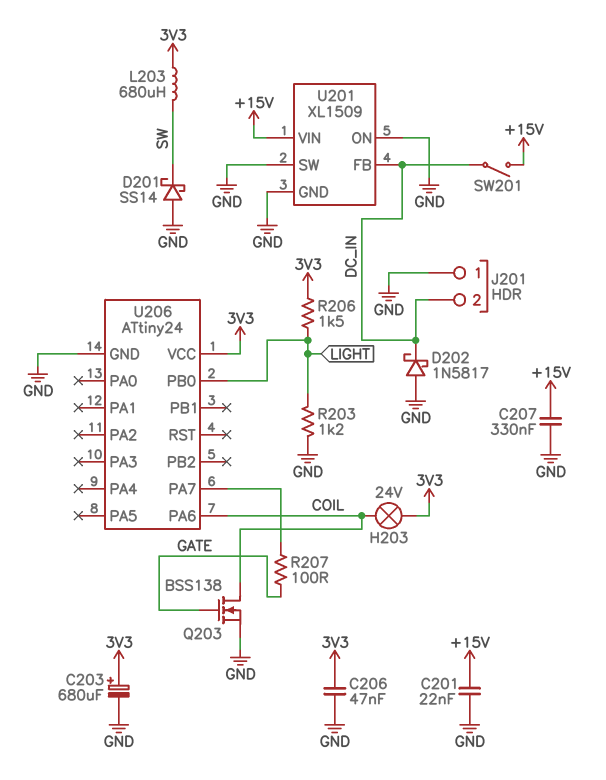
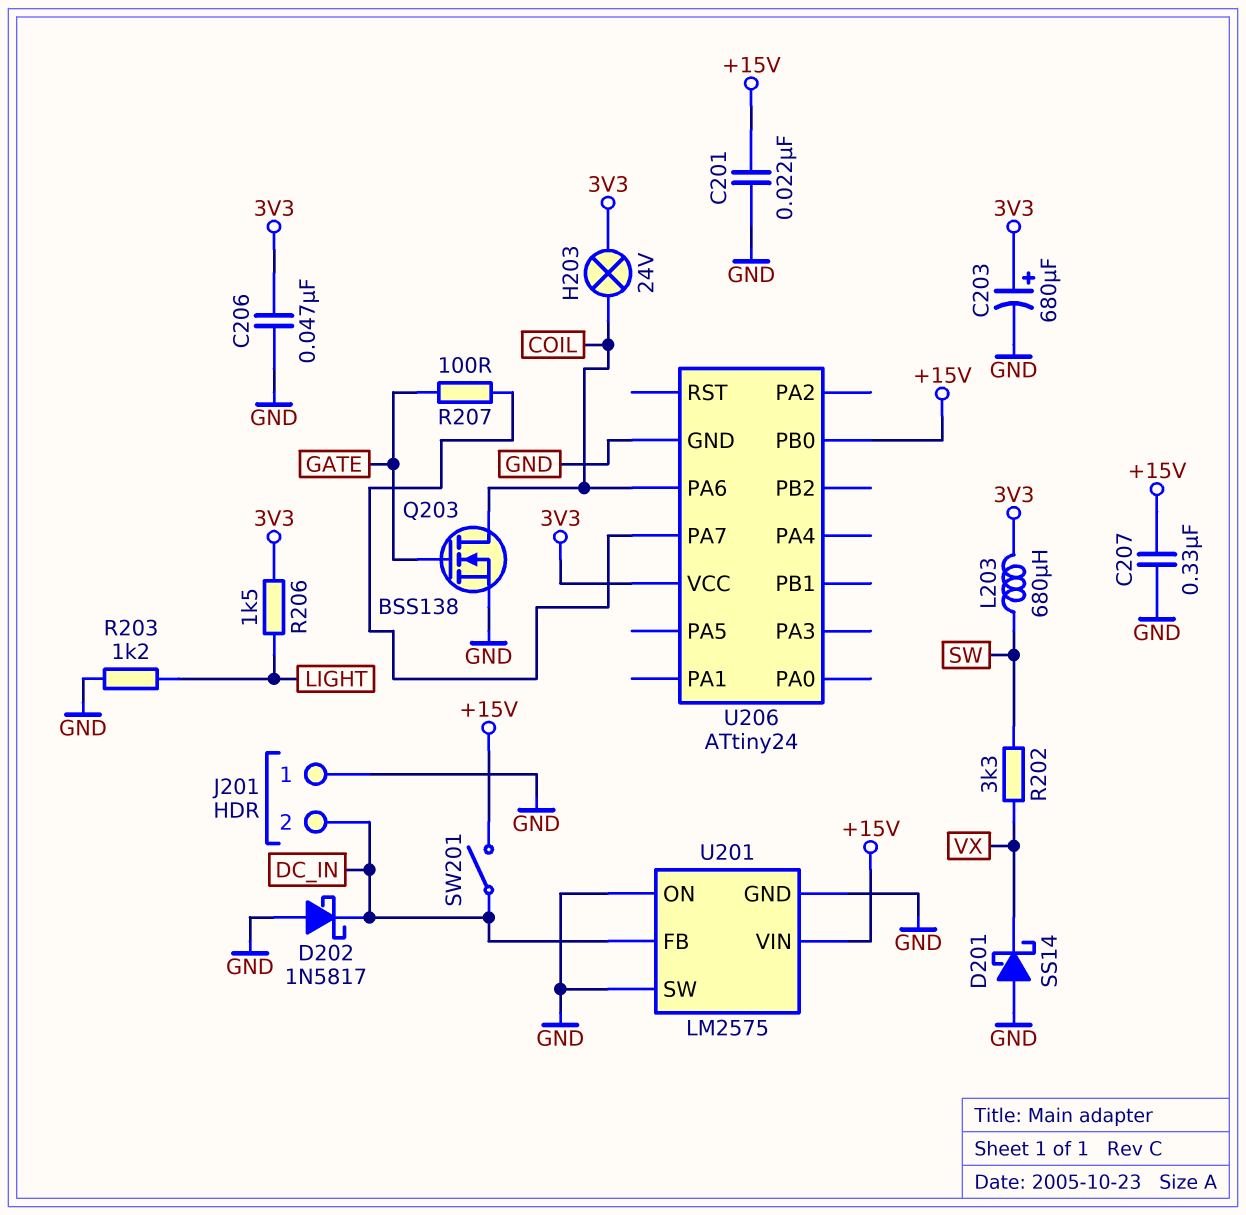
D201: schottky SS14 (A GND, K SW) -> schottky SS14 (A GND, K VX)
R202: none -> 3.3k (SW, VX)
U201: XL1509 -> LM2575
U206 pin PB0: LIGHT -> +15V

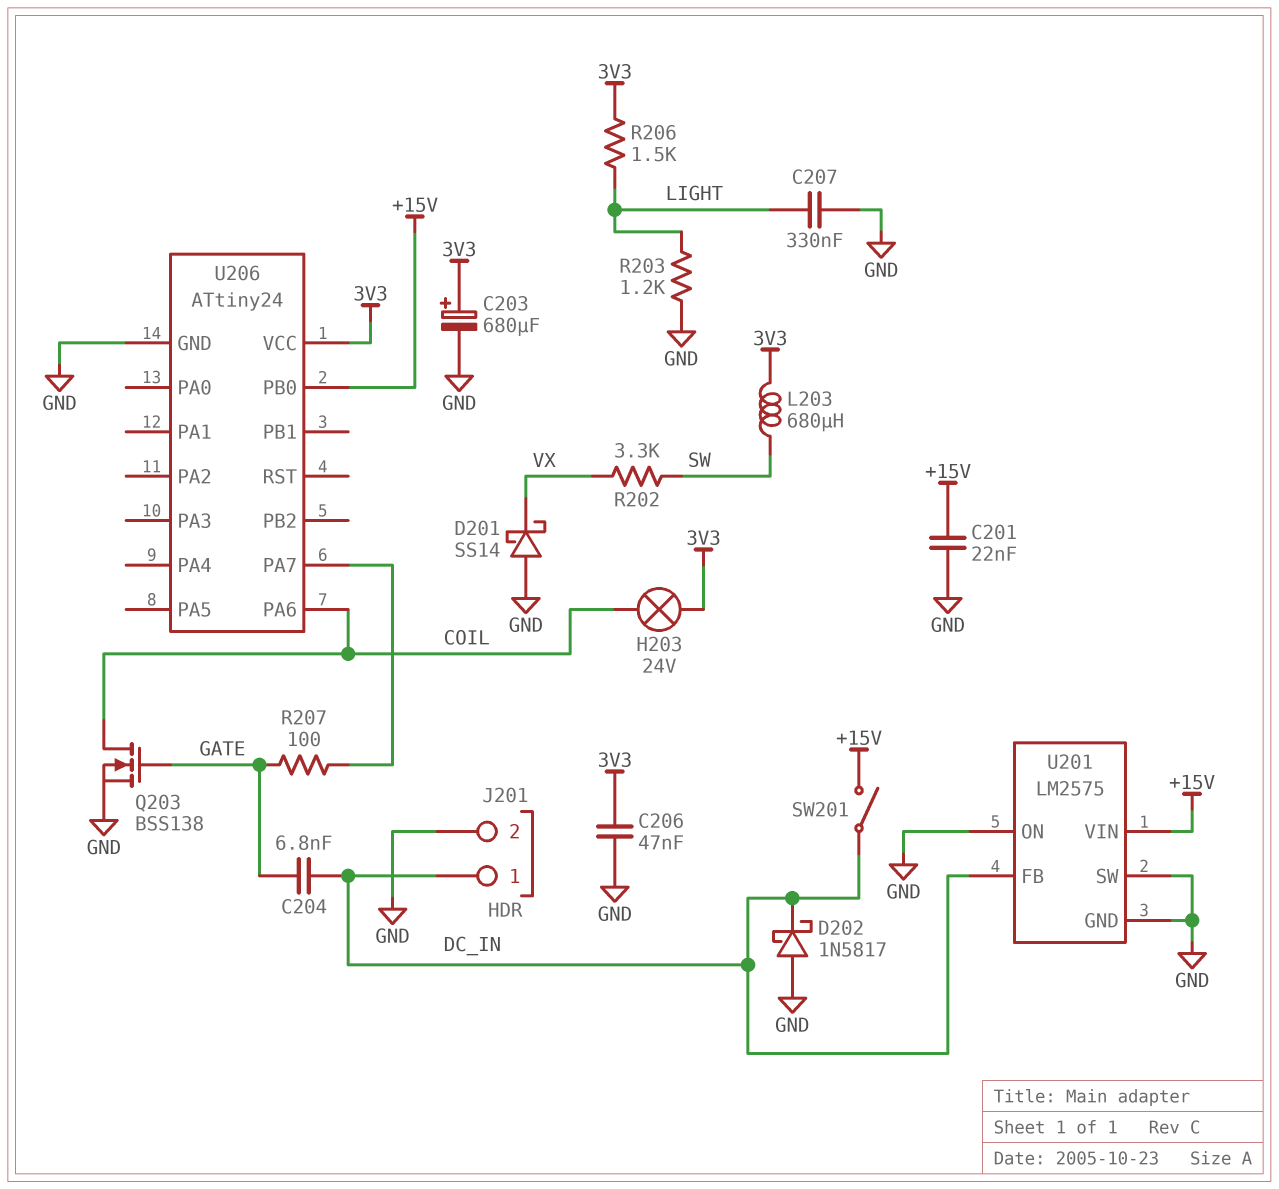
C204: none -> 6.8nF (DC_IN, GATE)
C207: 330nF (+15V, GND) -> 330nF (GND, LIGHT)
J201 pin 1: GND -> DC_IN
J201 pin 2: DC_IN -> GND

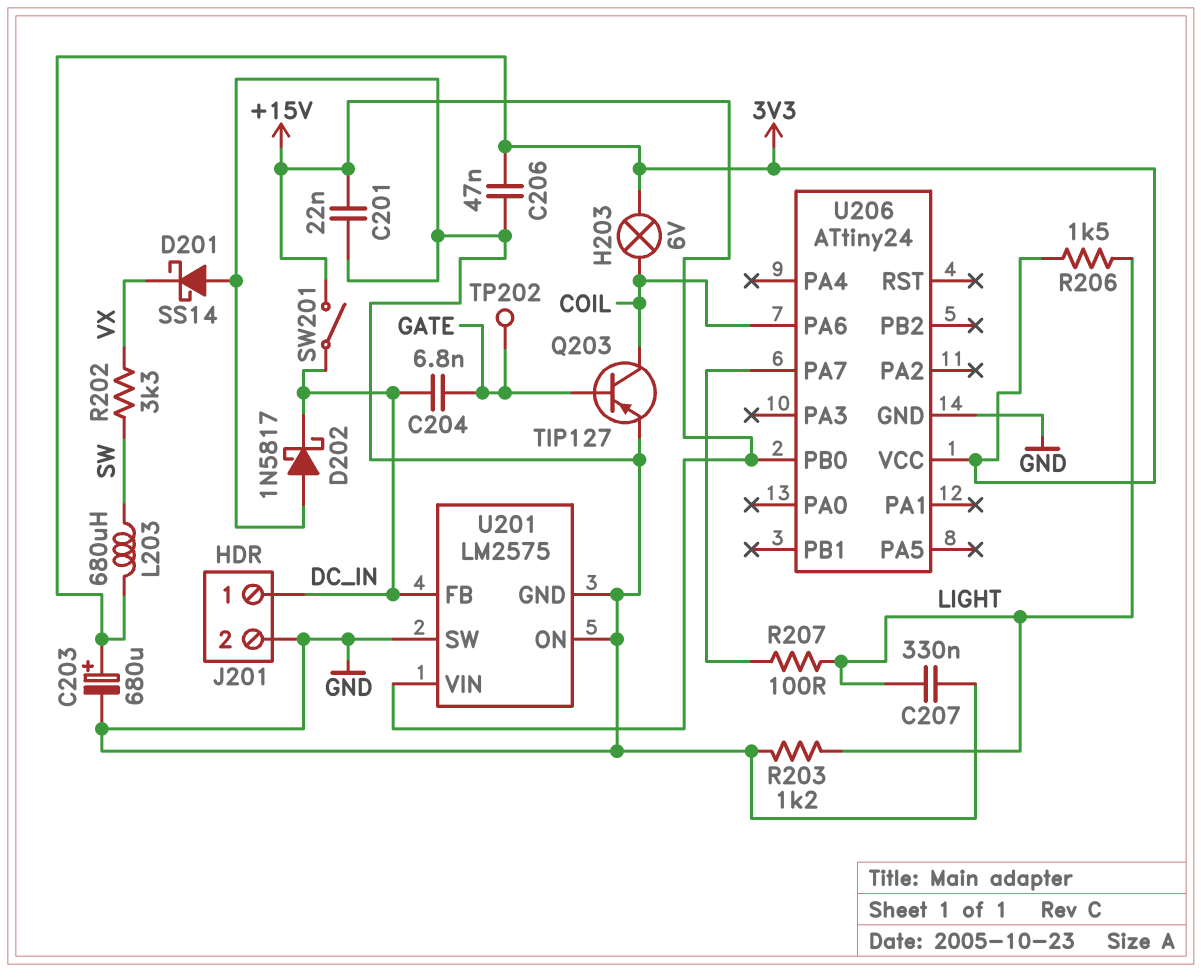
H203: lamp 24V (3V3, COIL) -> lamp 6V (3V3, COIL)
Q203: NMOS BSS138 (G GATE, D COIL, S GND) -> PNP TIP127 (B GATE, C COIL, E GND)
R207: 100 (GATE, U206/PA7) -> 100 (LIGHT, U206/PA7)
TP202: none -> test point (GATE)

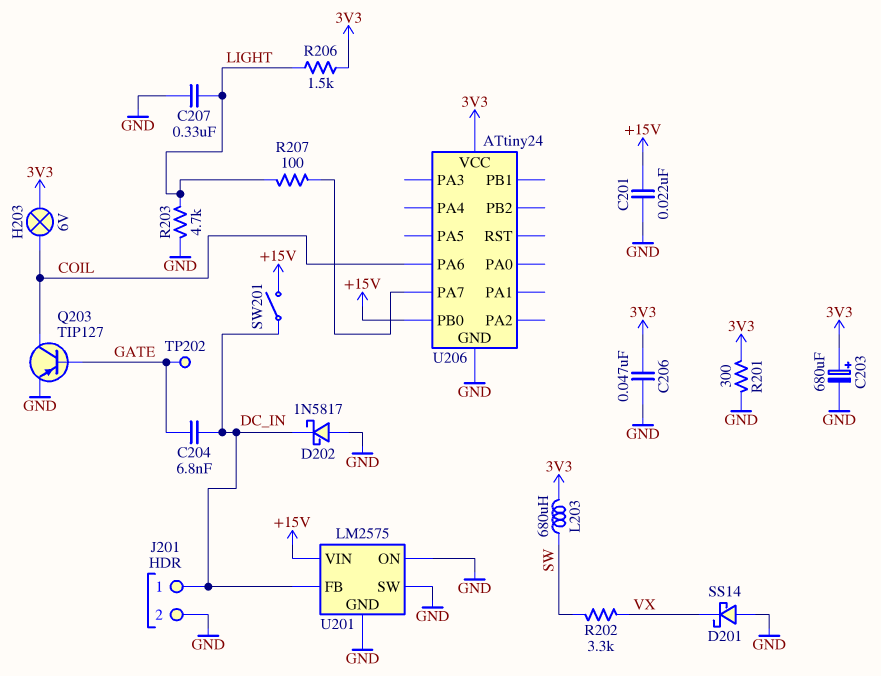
R201: none -> 300 (3V3, GND)
R203: 1.2k (GND, LIGHT) -> 4.7k (GND, LIGHT)

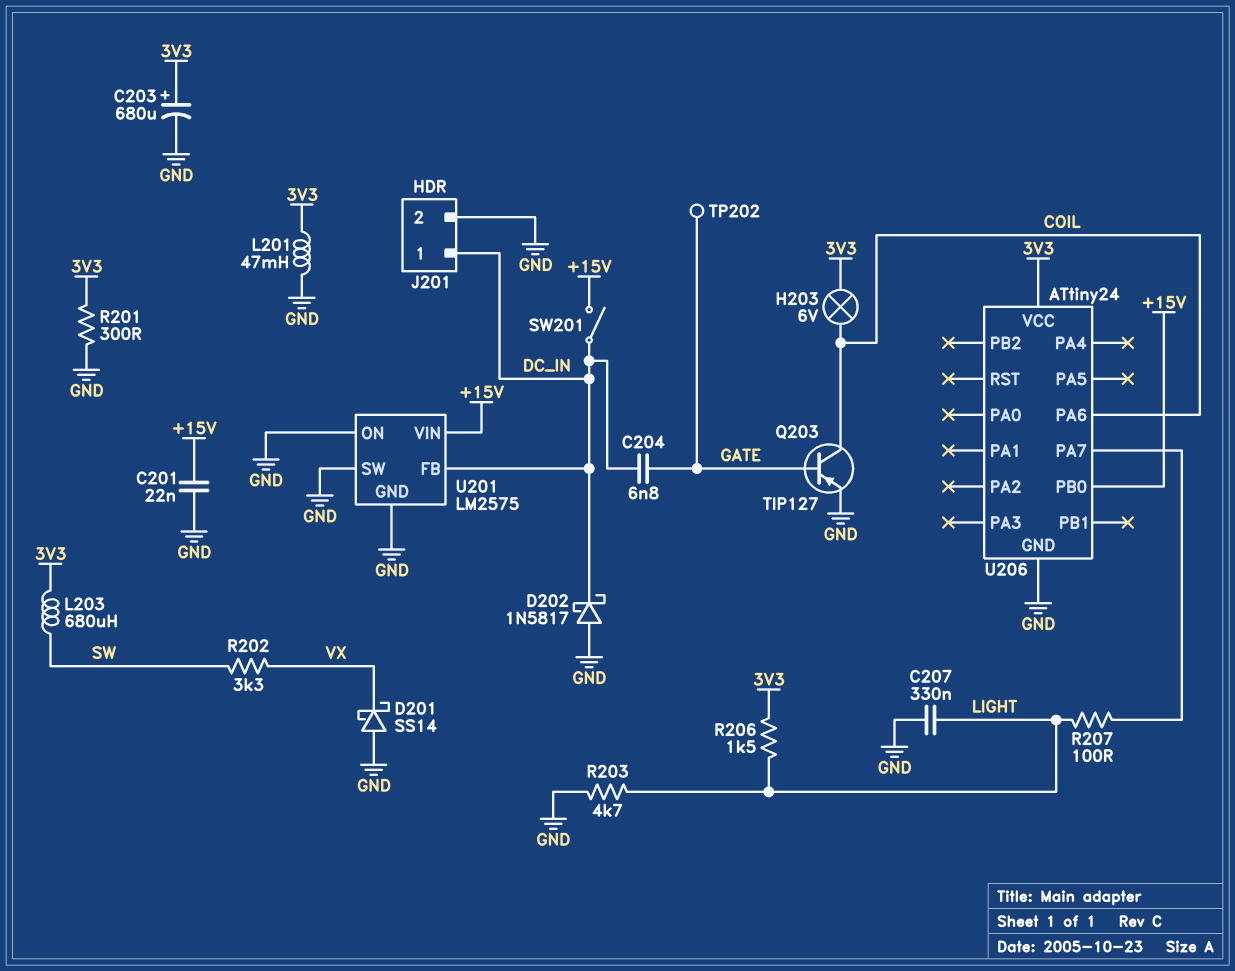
C206: 47nF (3V3, GND) -> none
L201: none -> 47mH (3V3, GND)

